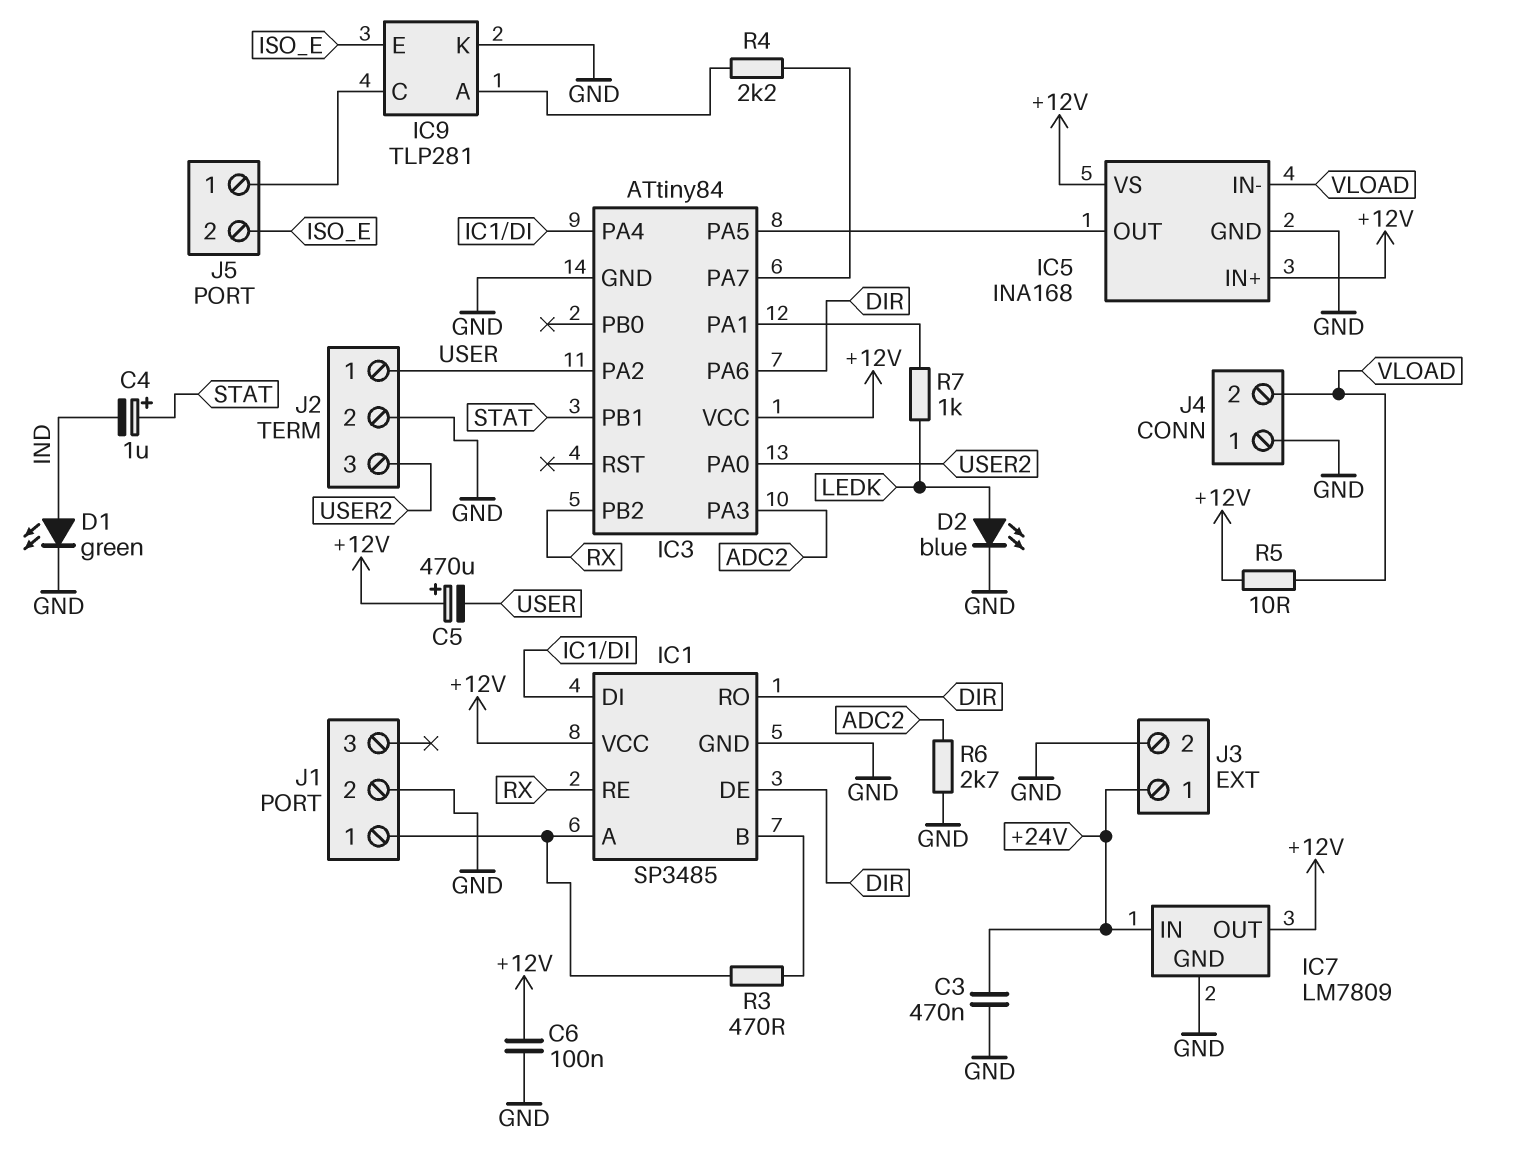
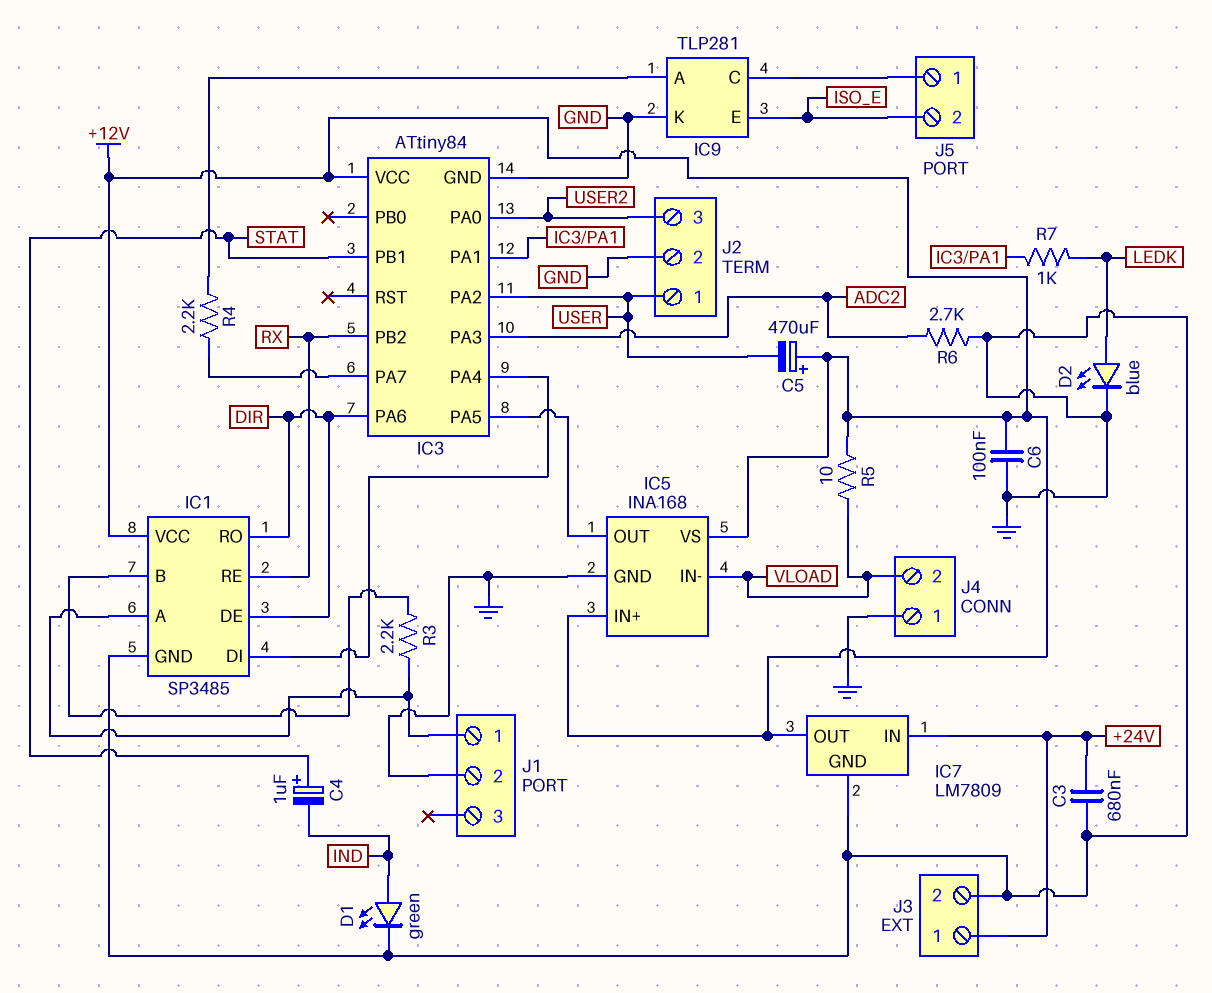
C3: 470nF (+24V, GND) -> 680nF (+24V, GND)
R3: 470 (IC1/A, IC1/B) -> 2.2k (IC1/A, IC1/B)

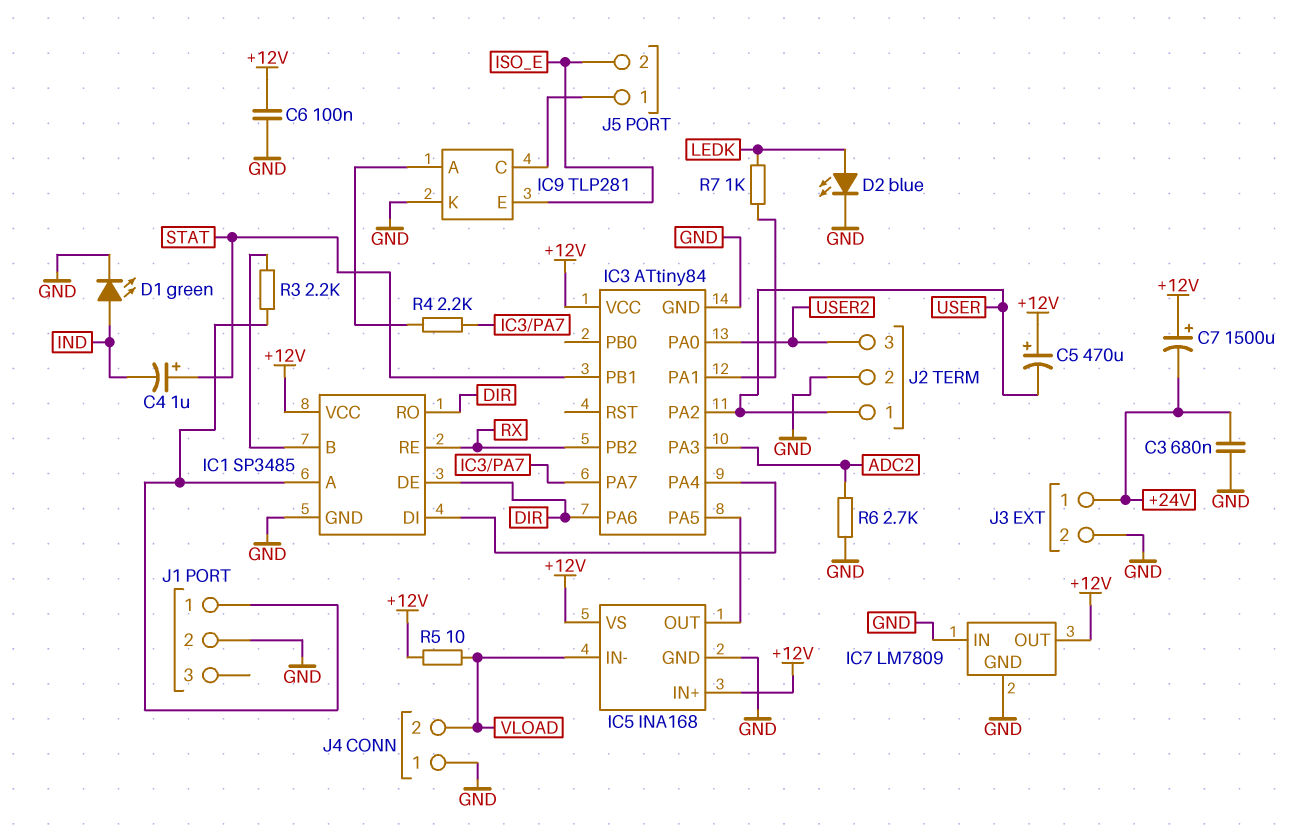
C7: none -> 1500uF (plus +12V, minus +24V)
IC7 pin IN: +24V -> GND

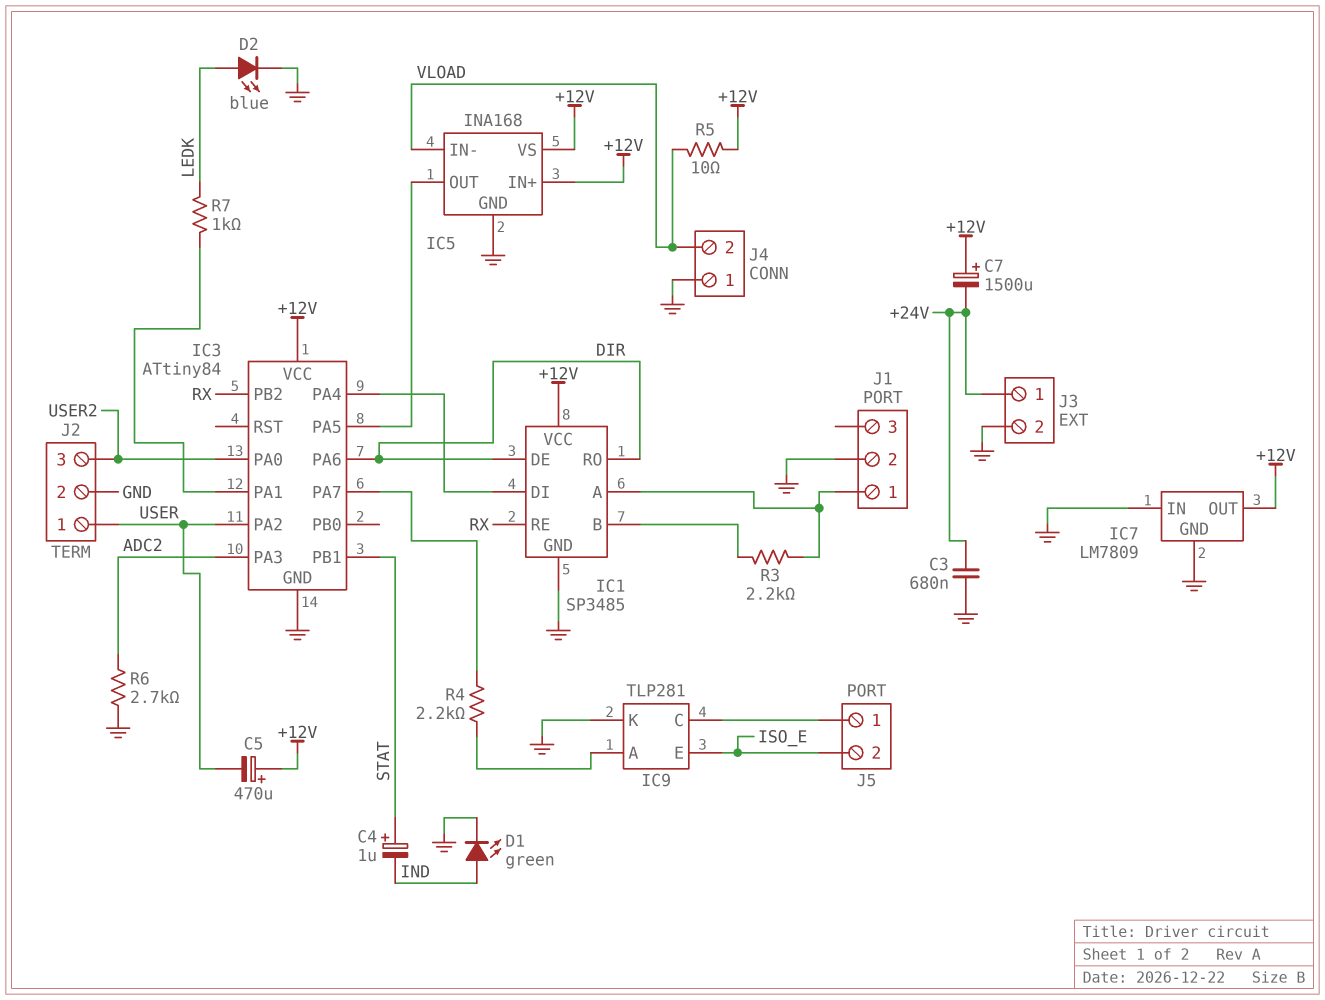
C6: 100nF (+12V, GND) -> none

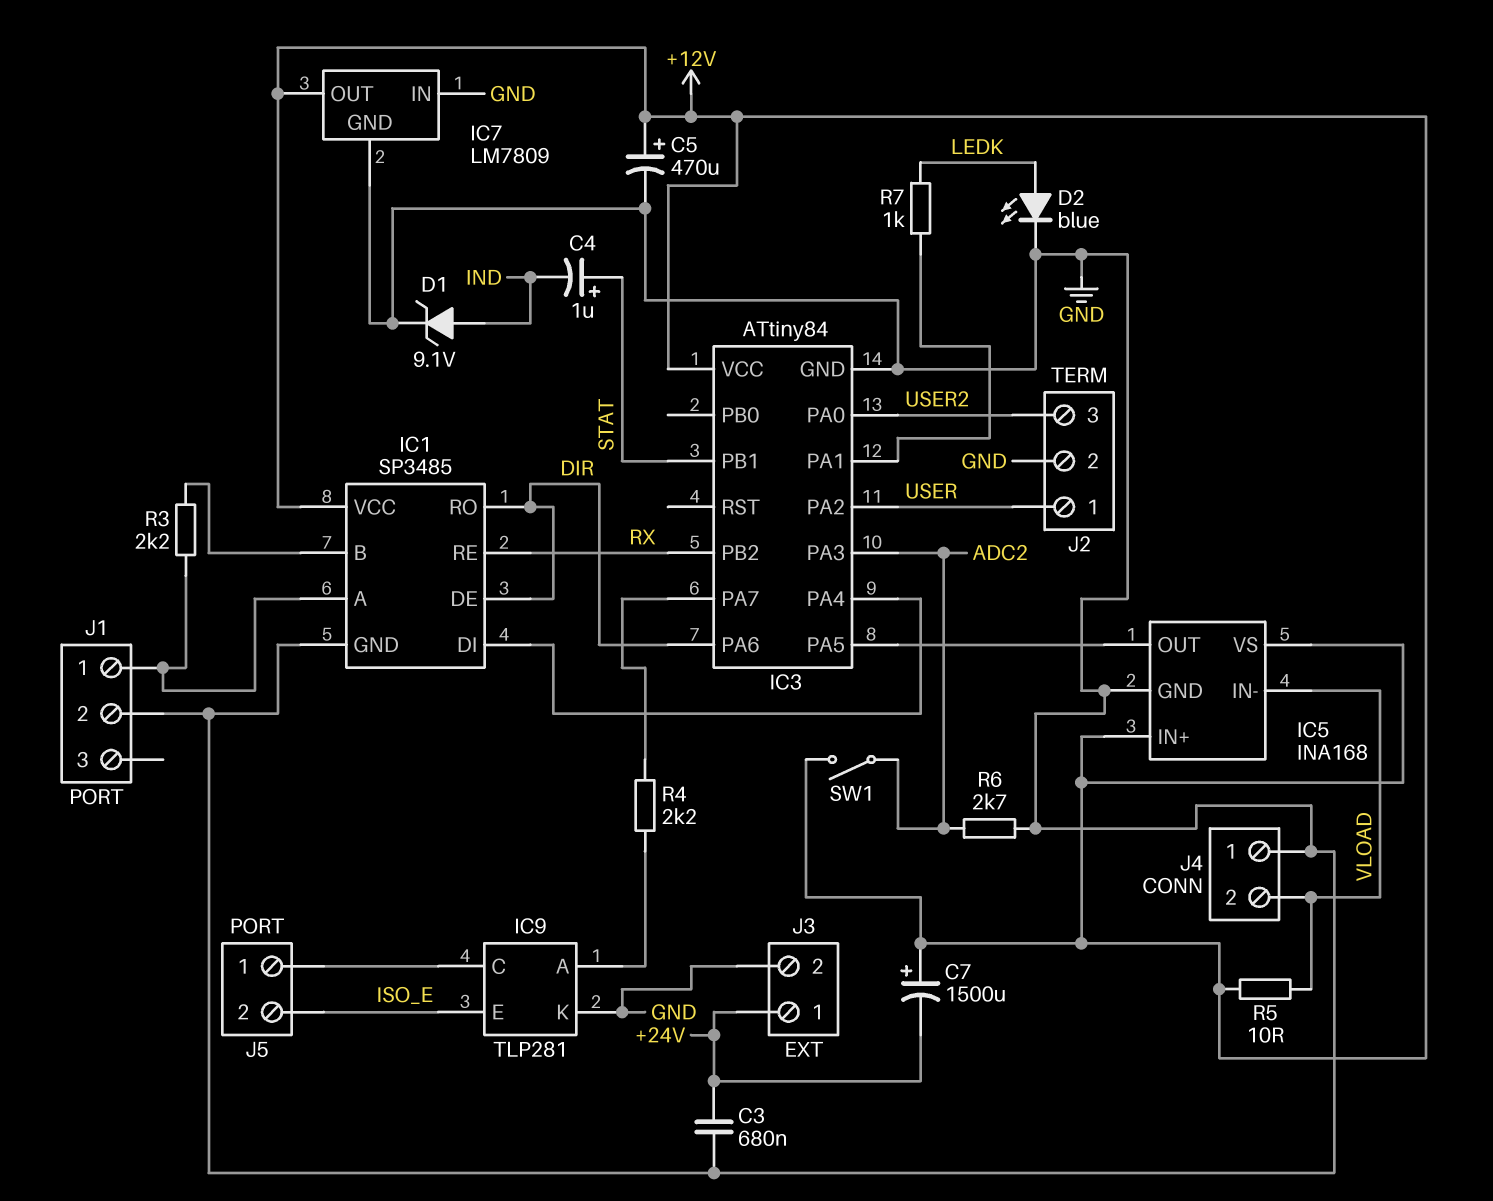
C5: 470uF (plus +12V, minus USER) -> 470uF (plus +12V, minus GND)
D1: LED green (A IND, K GND) -> zener 9.1V (A IND, K GND)
SW1: none -> switch (+12V, ADC2)

